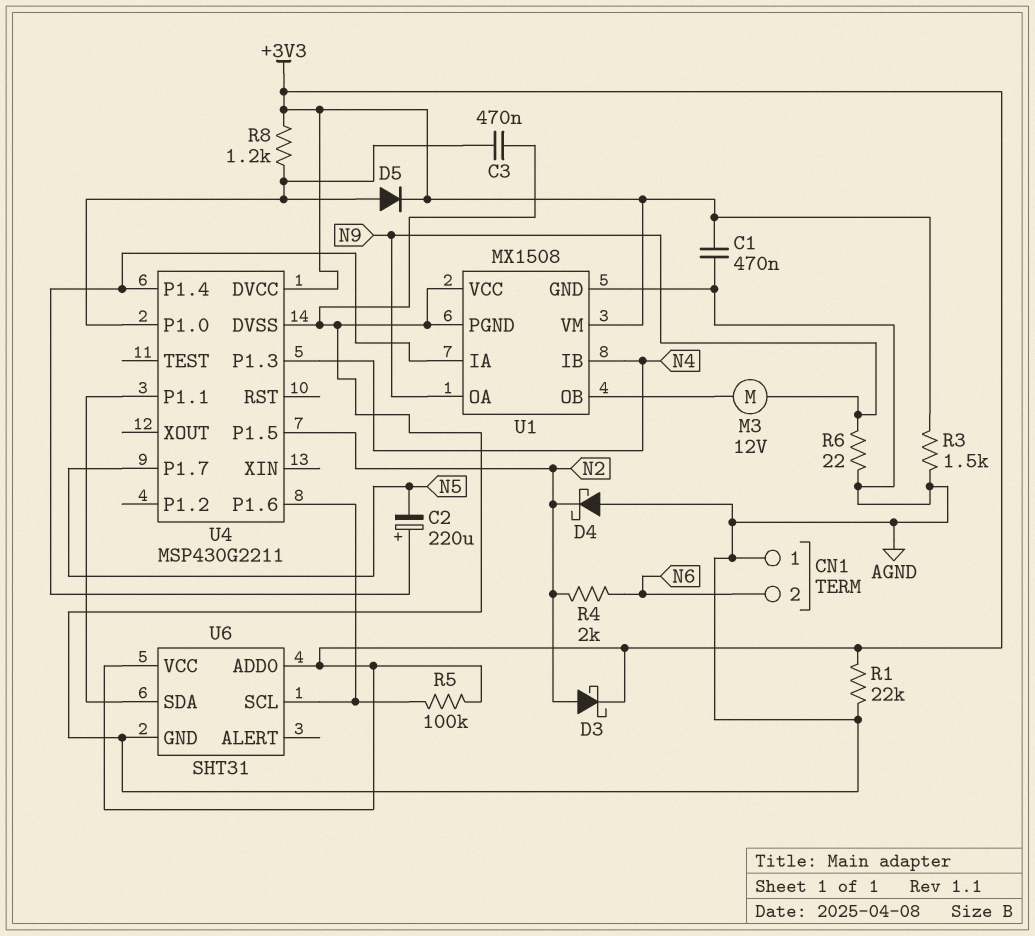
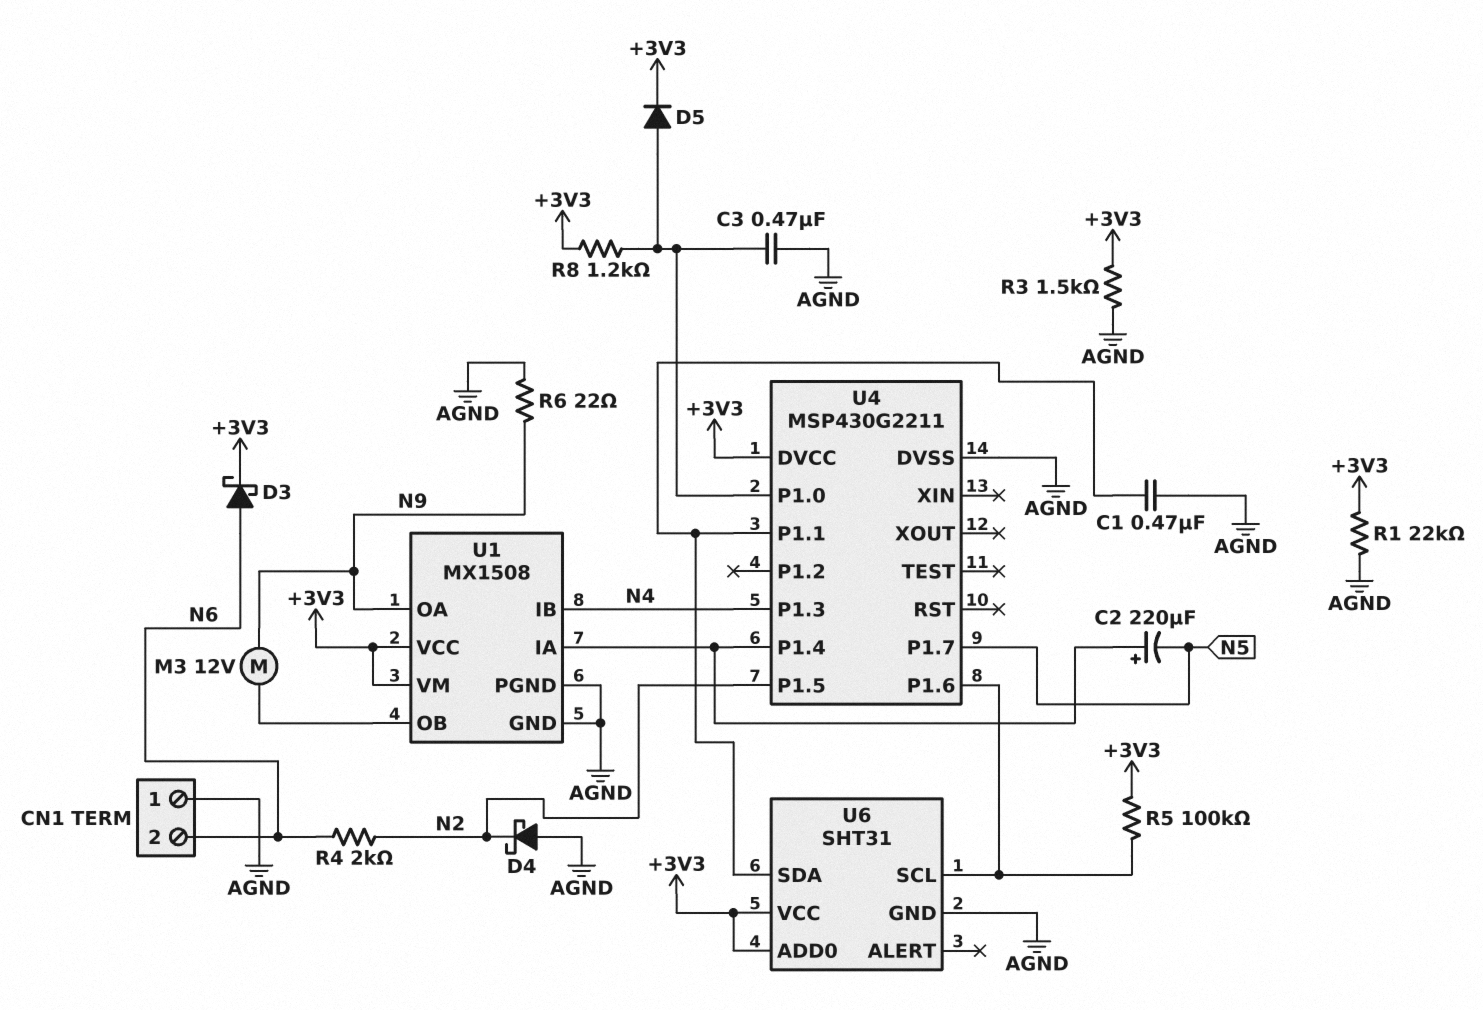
C1: 470nF (+3V3, AGND) -> 470nF (AGND, U4/P1.1)
D3: schottky (A N2, K +3V3) -> schottky (A N6, K +3V3)
U1 pin VCC: AGND -> +3V3

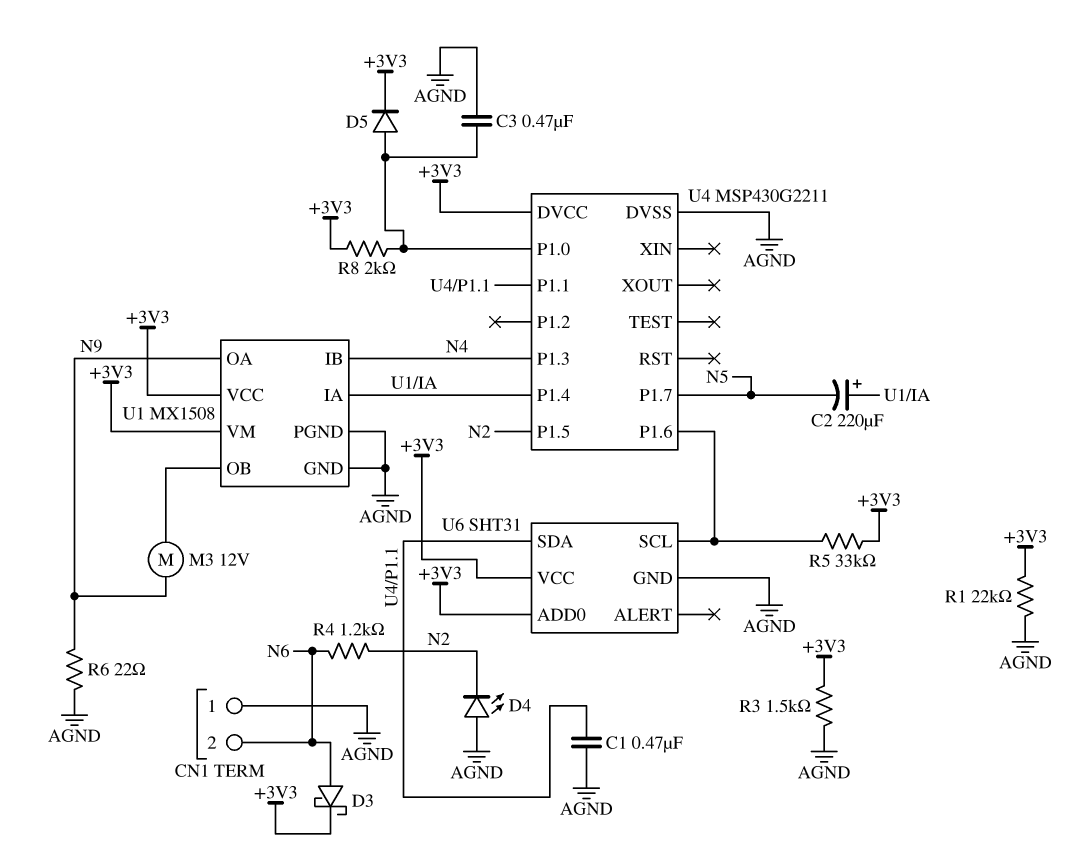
D4: schottky (A AGND, K N2) -> LED (A AGND, K N2)
R4: 2k (N2, N6) -> 1.2k (N2, N6)
R5: 100k (+3V3, U4/P1.6) -> 33k (+3V3, U4/P1.6)
R8: 1.2k (+3V3, U4/P1.0) -> 2k (+3V3, U4/P1.0)

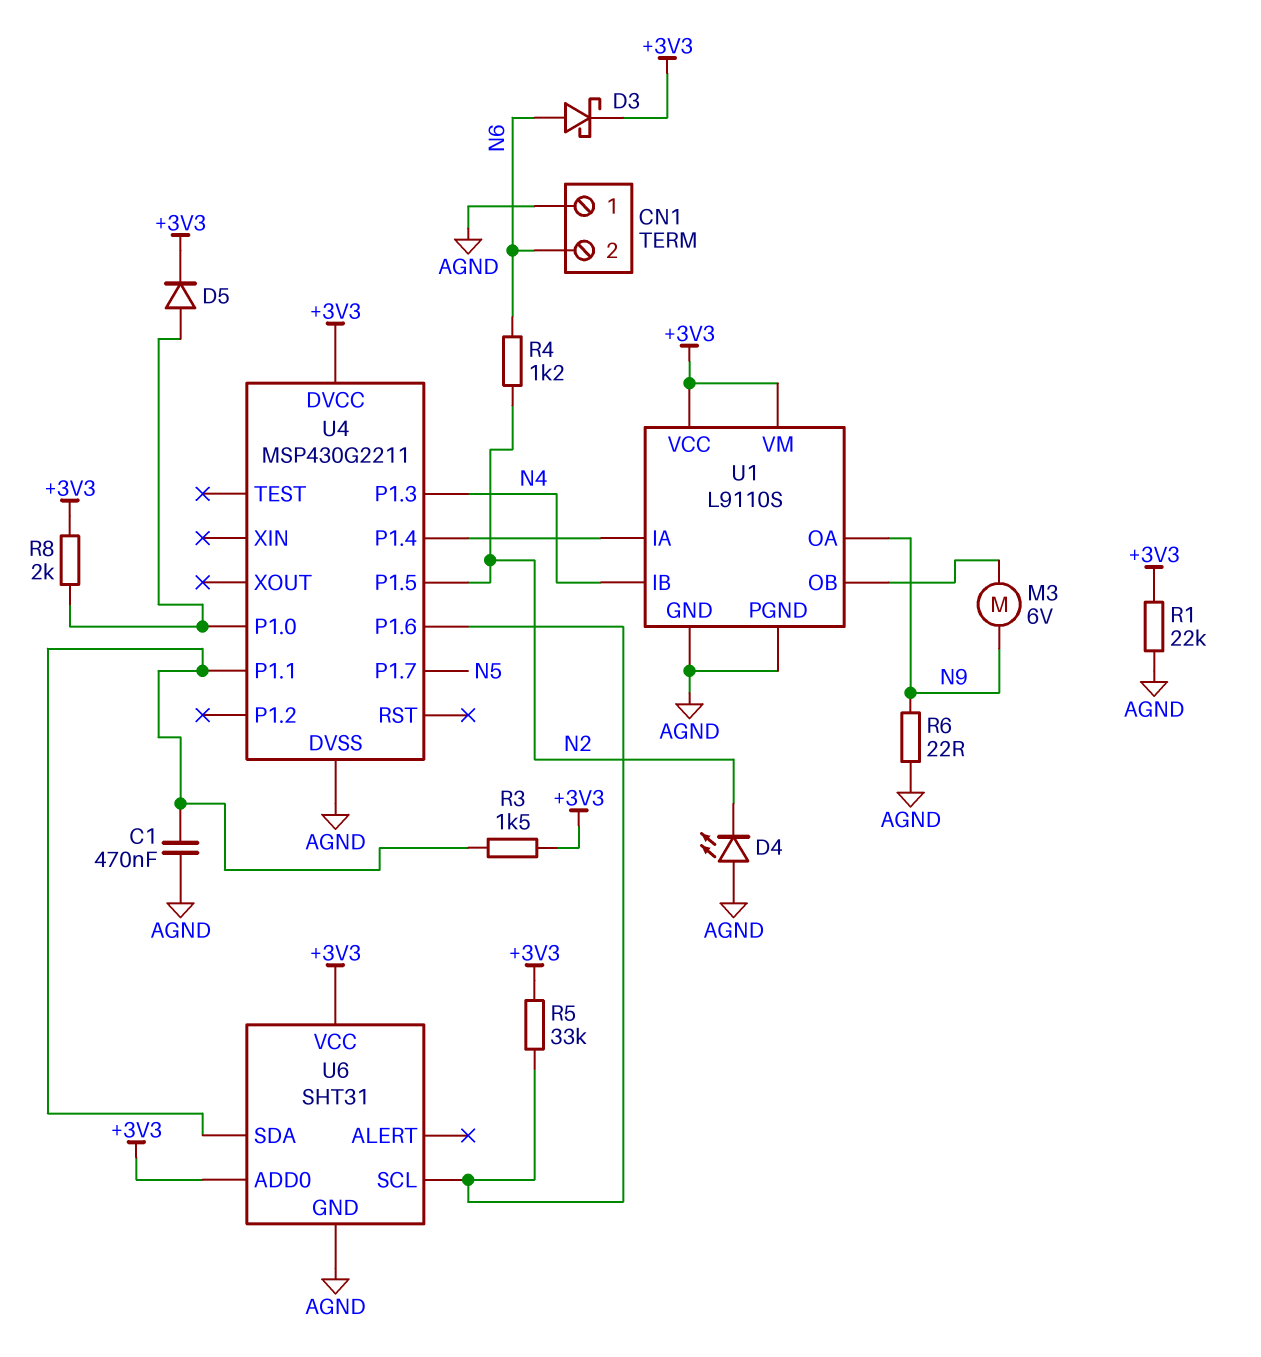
C2: 220uF (plus U1/IA, minus N5) -> none
C3: 470nF (AGND, U4/P1.0) -> none
M3: motor 12V (N9, U1/OB) -> motor 6V (N9, U1/OB)
R3: 1.5k (+3V3, AGND) -> 1.5k (+3V3, U4/P1.1)
U1: MX1508 -> L9110S

